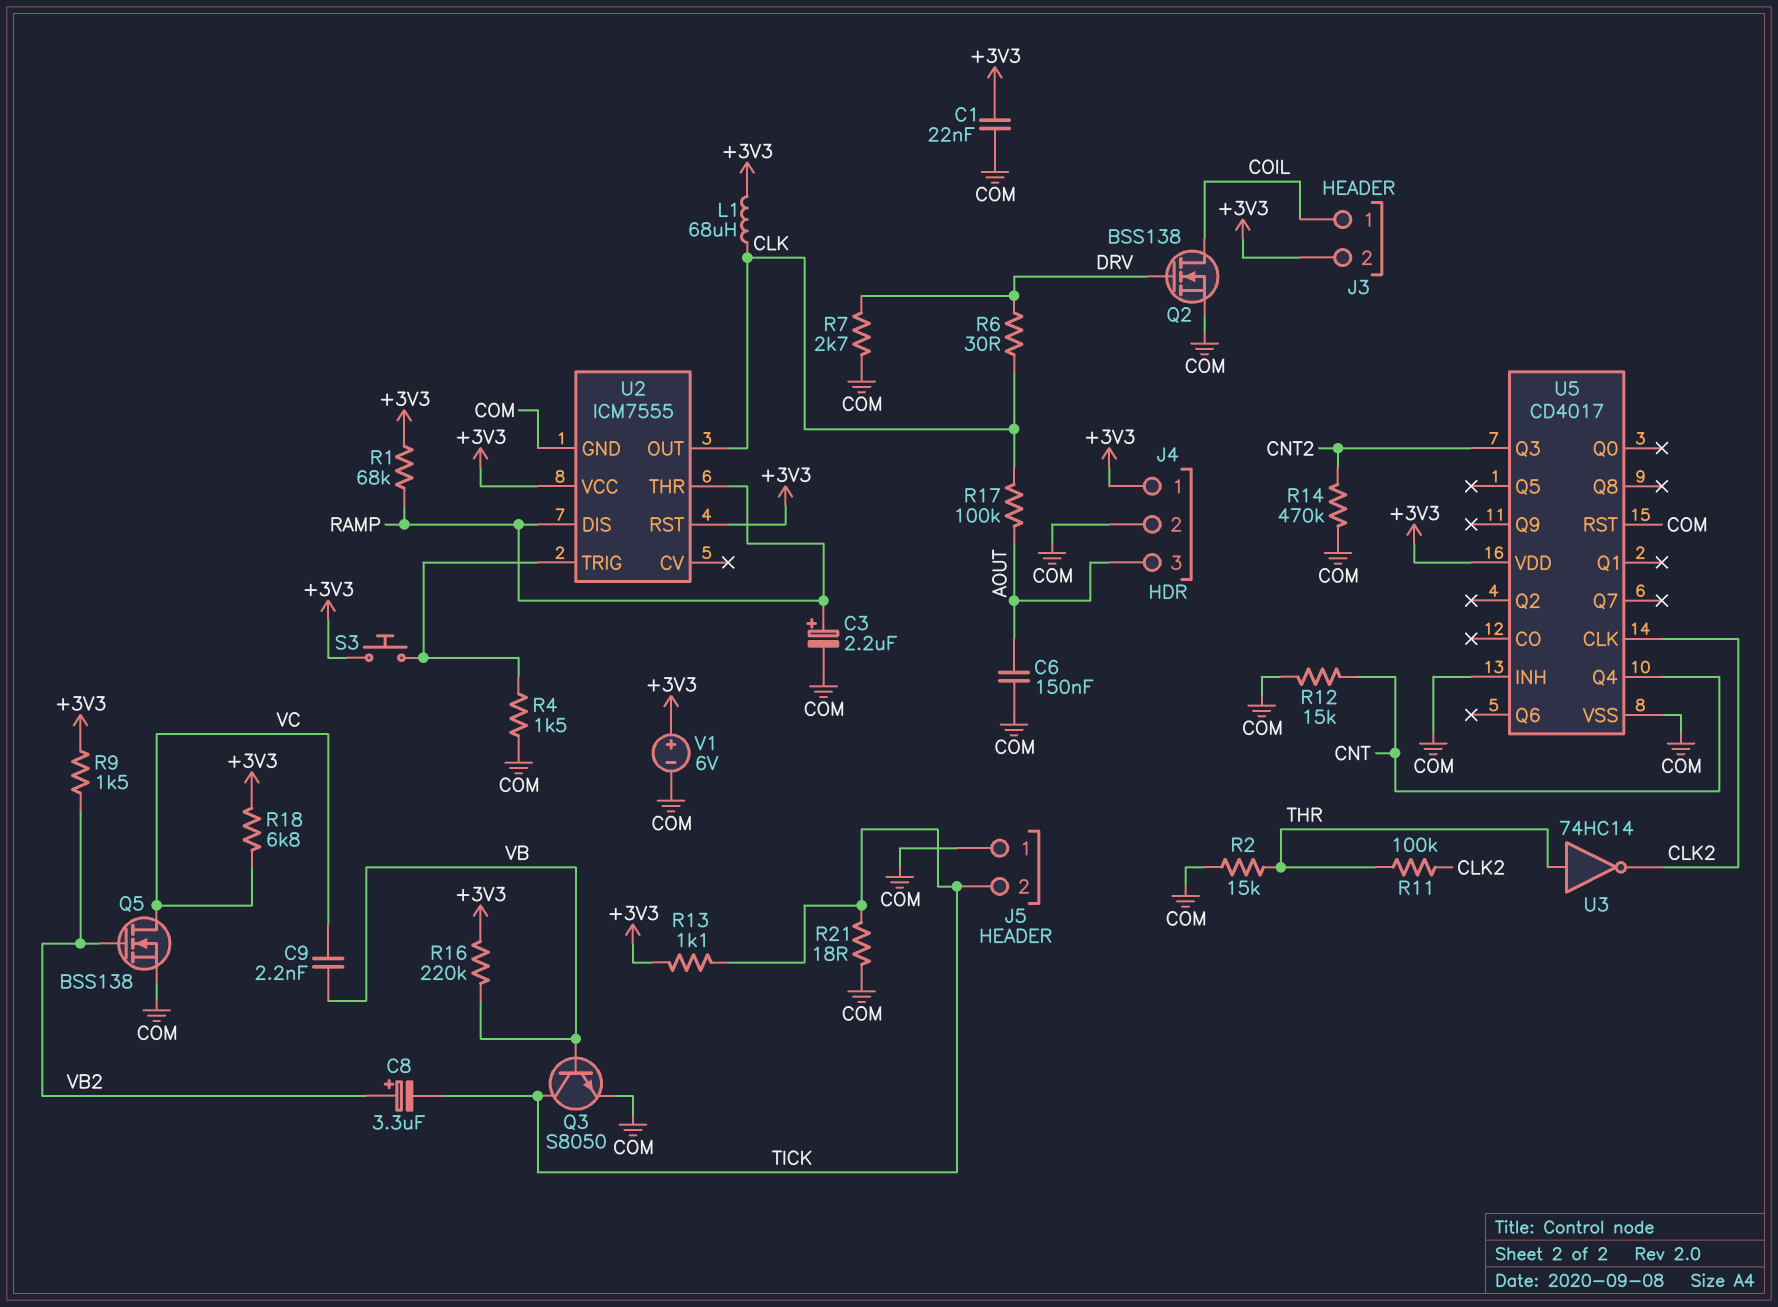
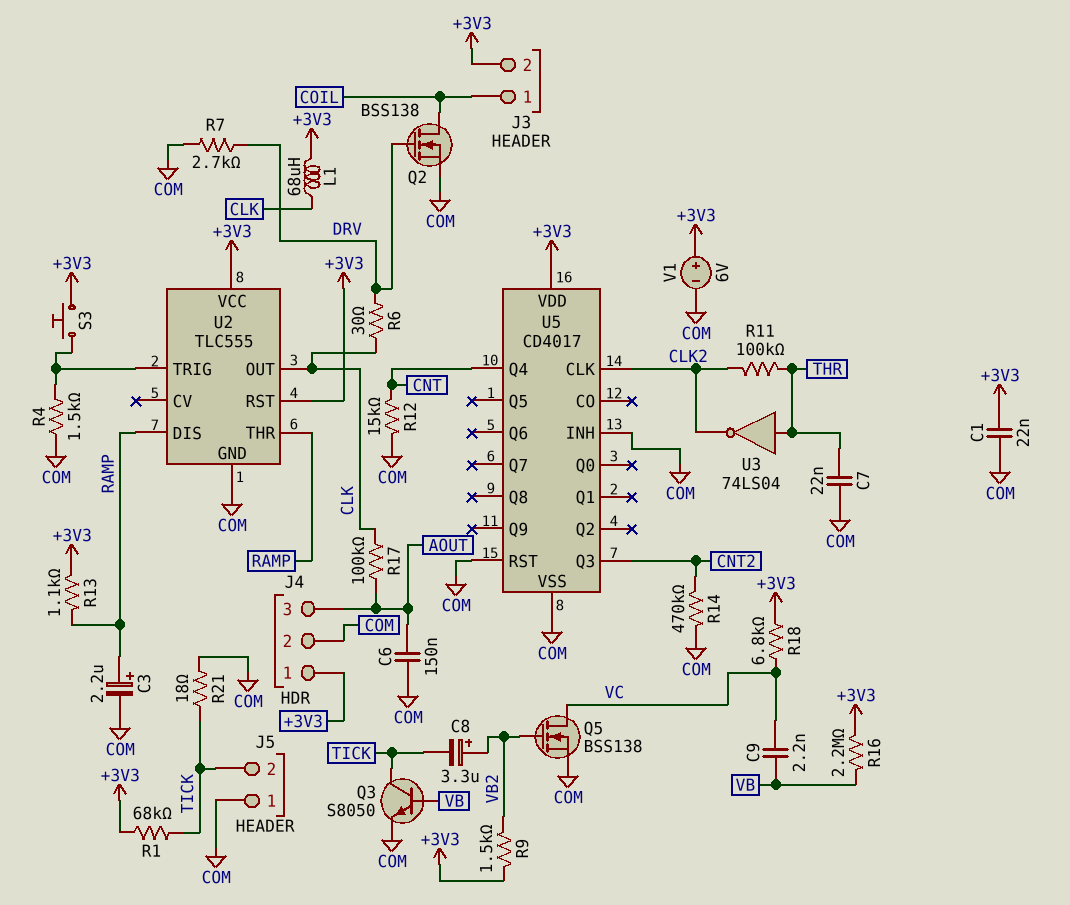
C7: none -> 22nF (COM, THR)
R1: 68k (+3V3, RAMP) -> 68k (+3V3, TICK)
R2: 15k (COM, THR) -> none
R13: 1.1k (+3V3, TICK) -> 1.1k (+3V3, RAMP)
R16: 220k (+3V3, VB) -> 2.2M (+3V3, VB)
U2: ICM7555 -> TLC555
U3: NOT 74HC14 (in THR, out CLK2) -> NOT 74LS04 (in THR, out CLK2)

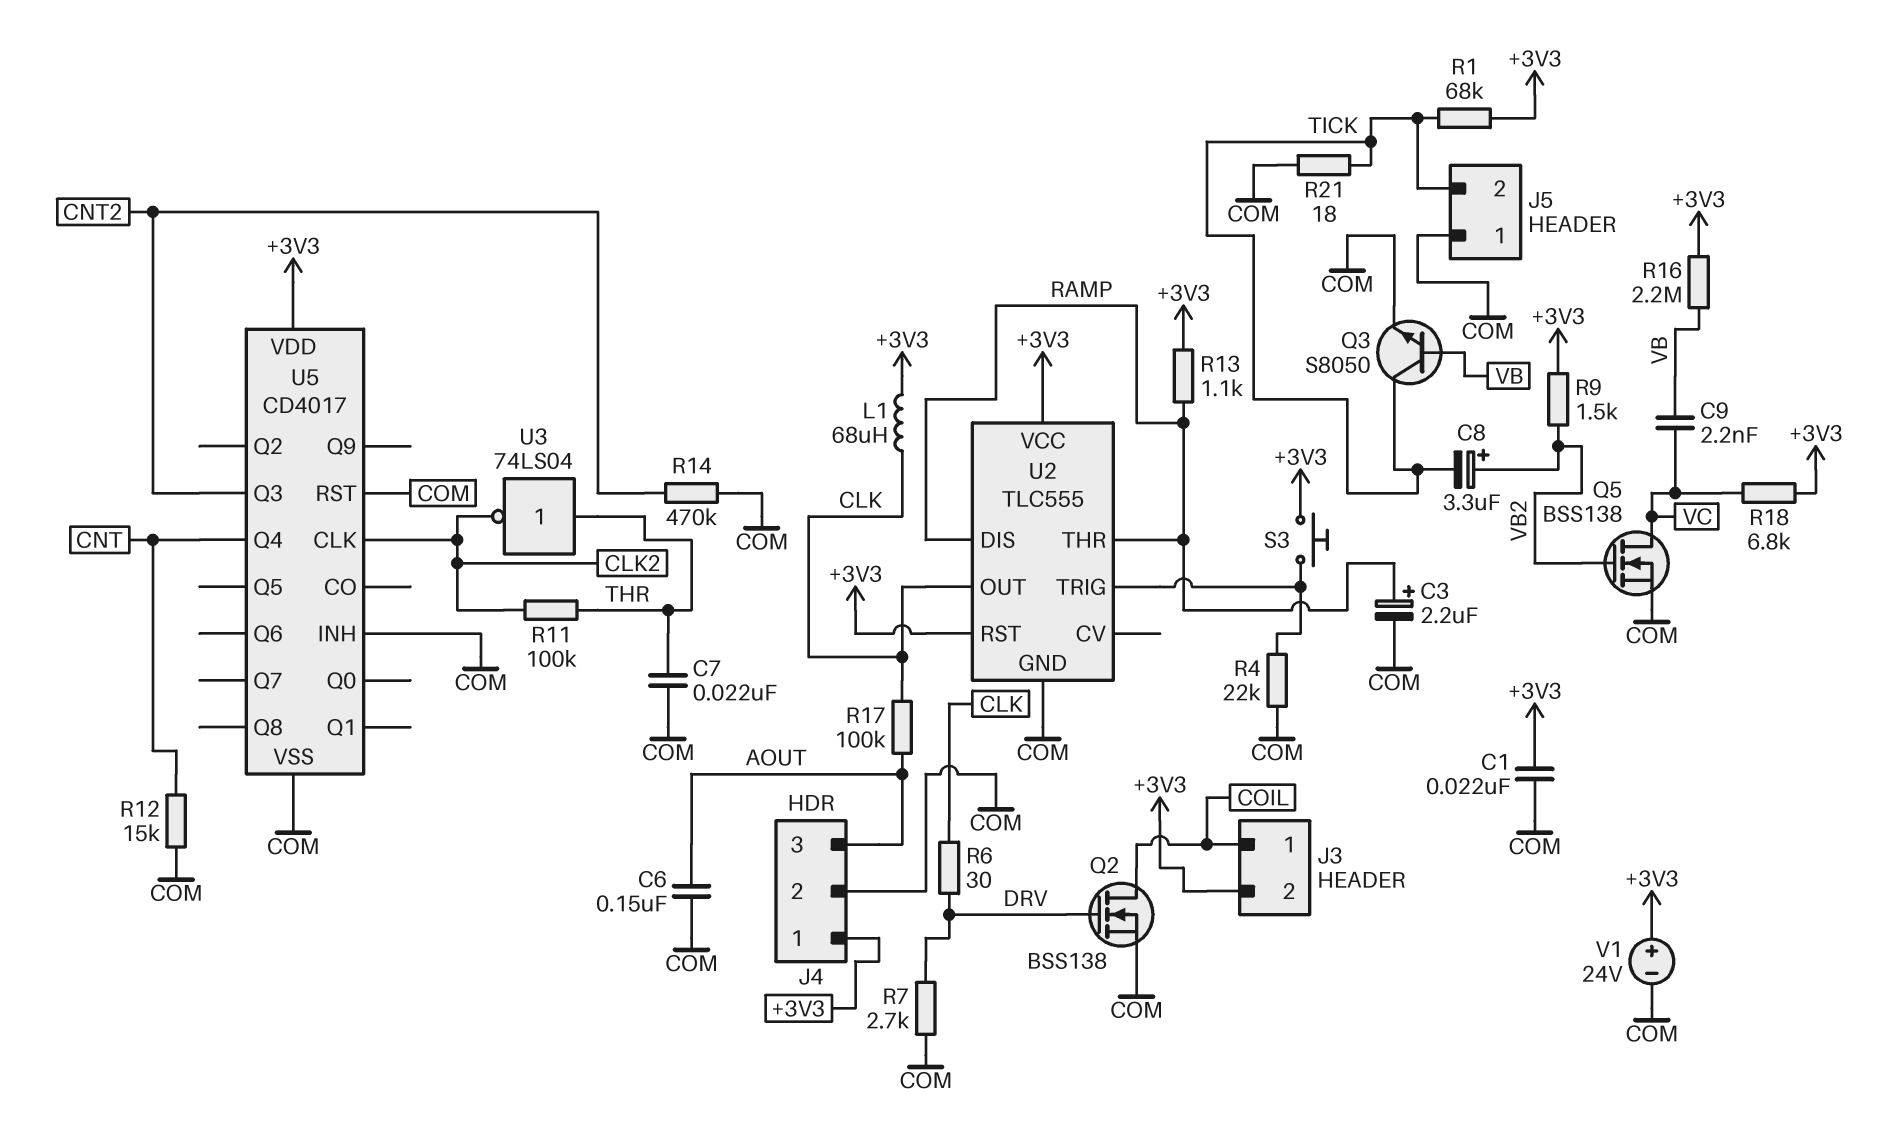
R4: 1.5k (COM, U2/TRIG) -> 22k (COM, U2/TRIG)
V1: 6V (plus +3V3, minus COM) -> 24V (plus +3V3, minus COM)

